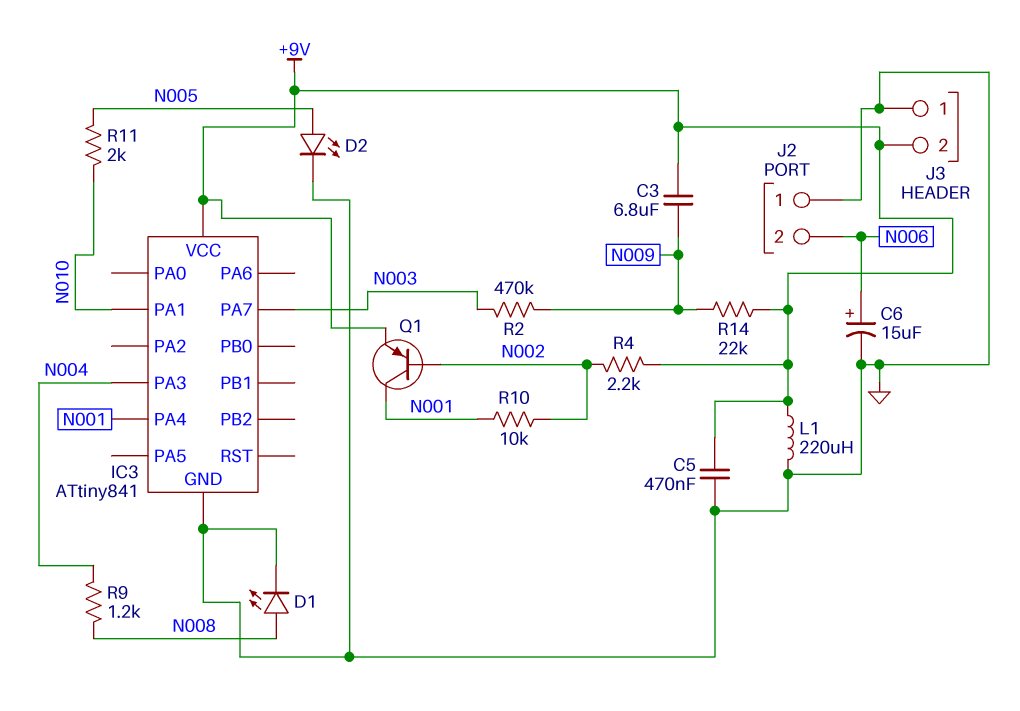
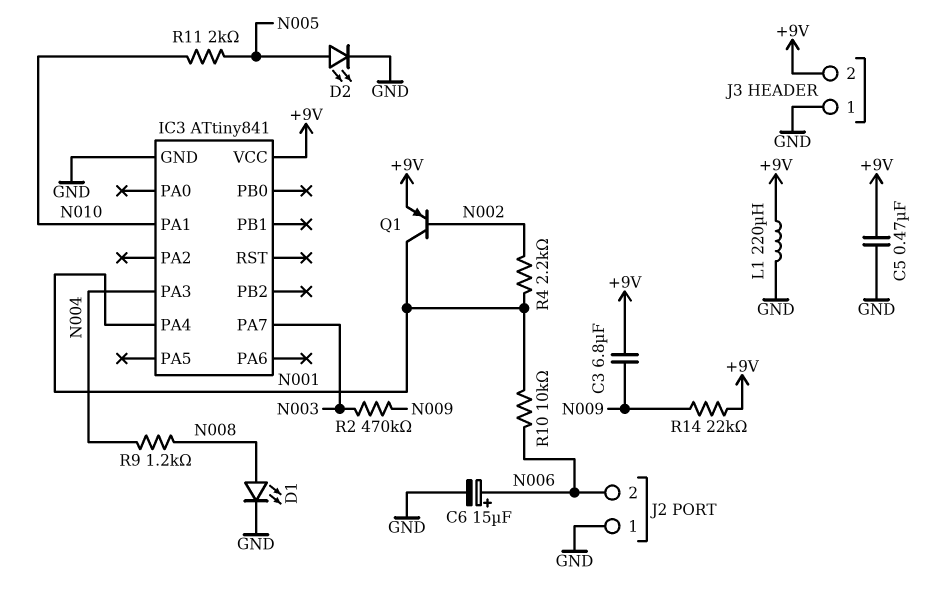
R4: 2.2k (+9V, N002) -> 2.2k (N001, N002)
R10: 10k (N001, N002) -> 10k (N001, N006)

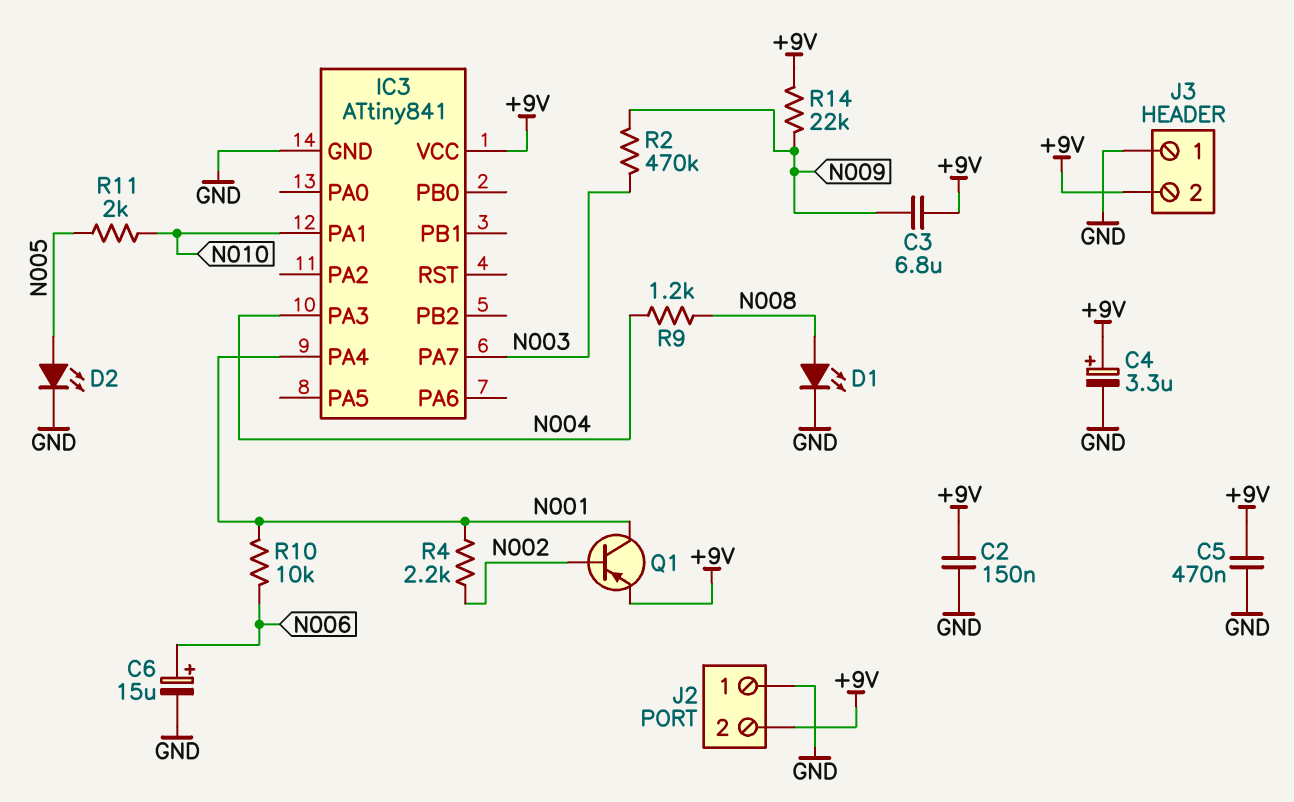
C2: none -> 150nF (+9V, GND)
C4: none -> 3.3uF (plus +9V, minus GND)
J2 pin 2: N006 -> +9V
L1: 220uH (+9V, GND) -> none

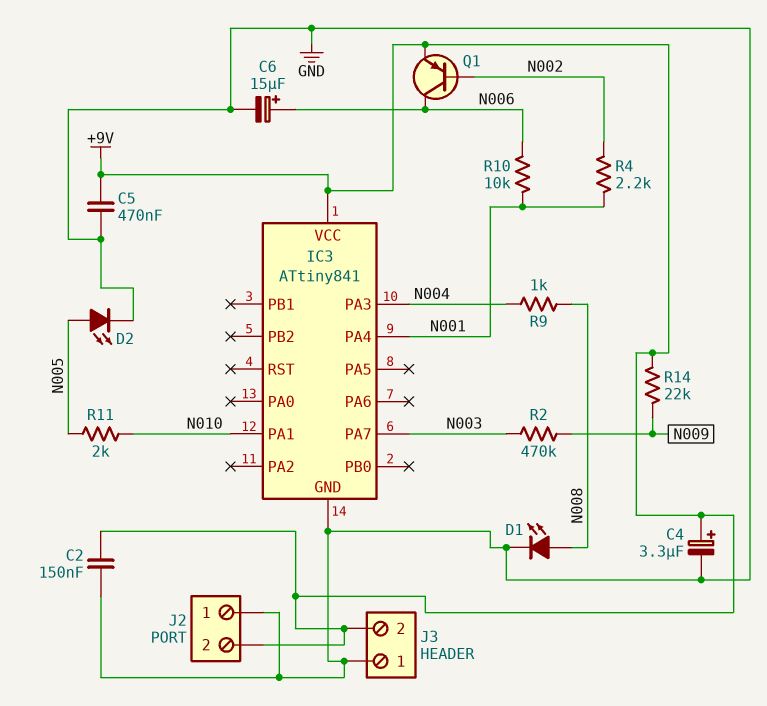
C3: 6.8uF (+9V, N009) -> none
Q1: PNP (B N002, C N001, E +9V) -> PNP (B N002, C N006, E +9V)
R9: 1.2k (N004, N008) -> 1k (N004, N008)

